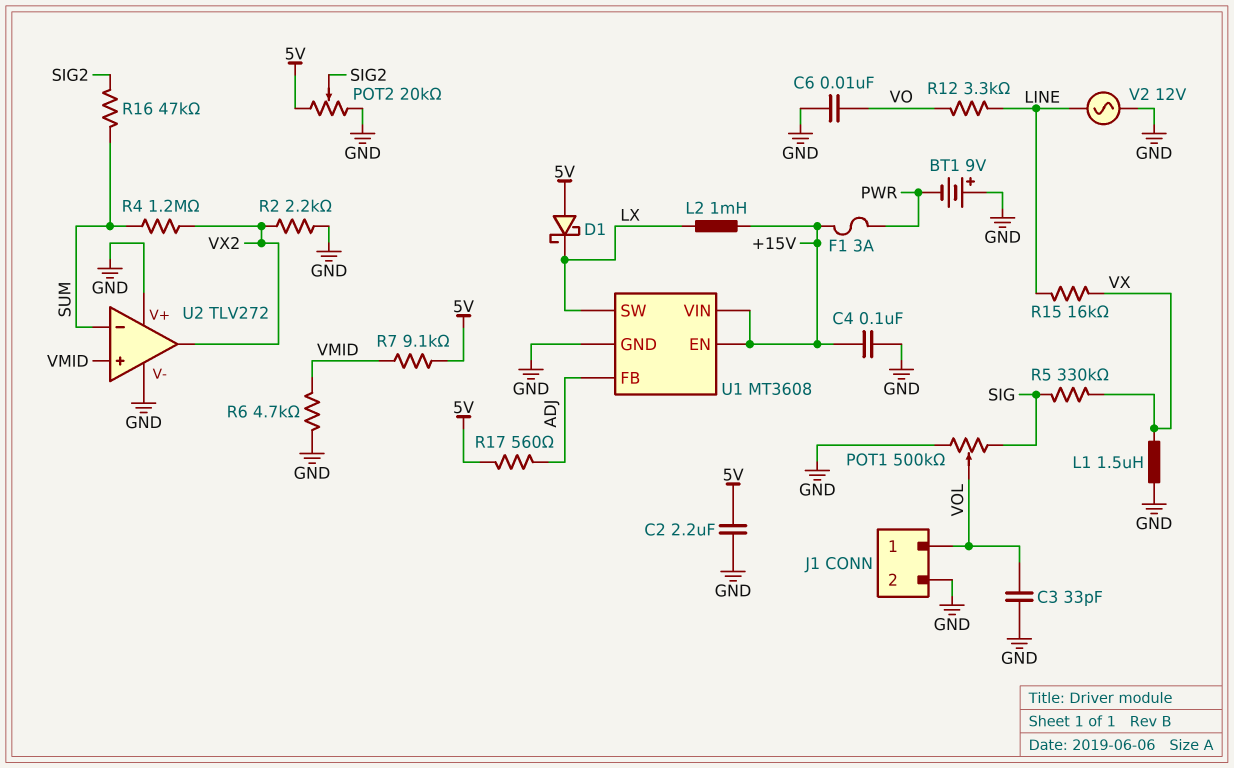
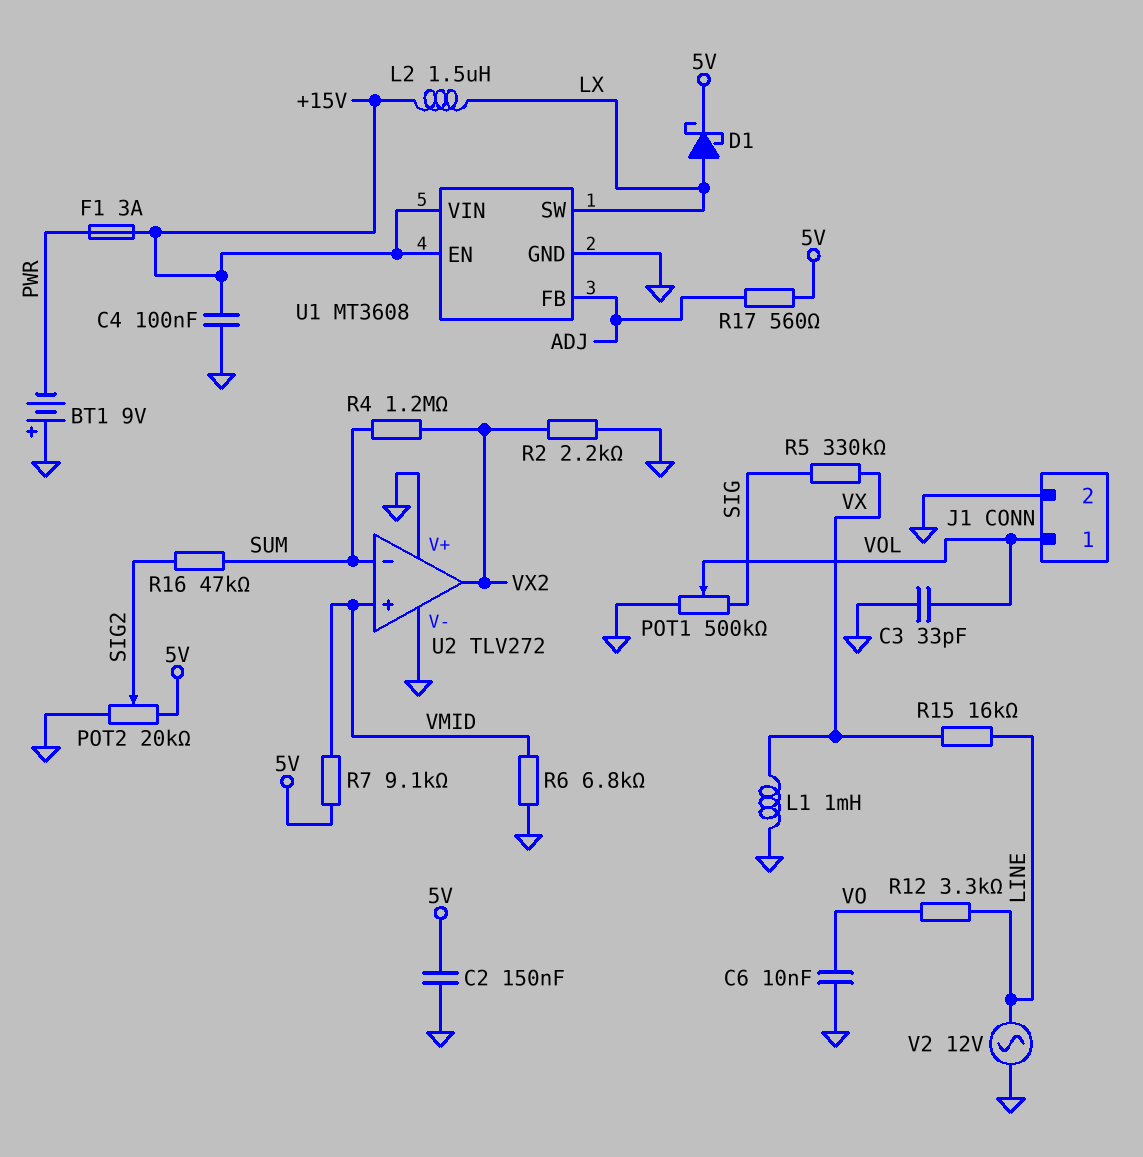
C2: 2.2uF (5V, GND) -> 150nF (5V, GND)
D1: schottky (A 5V, K LX) -> schottky (A LX, K 5V)
L1: 1.5uH (GND, VX) -> 1mH (GND, VX)
L2: 1mH (+15V, LX) -> 1.5uH (+15V, LX)
R6: 4.7k (GND, VMID) -> 6.8k (GND, VMID)

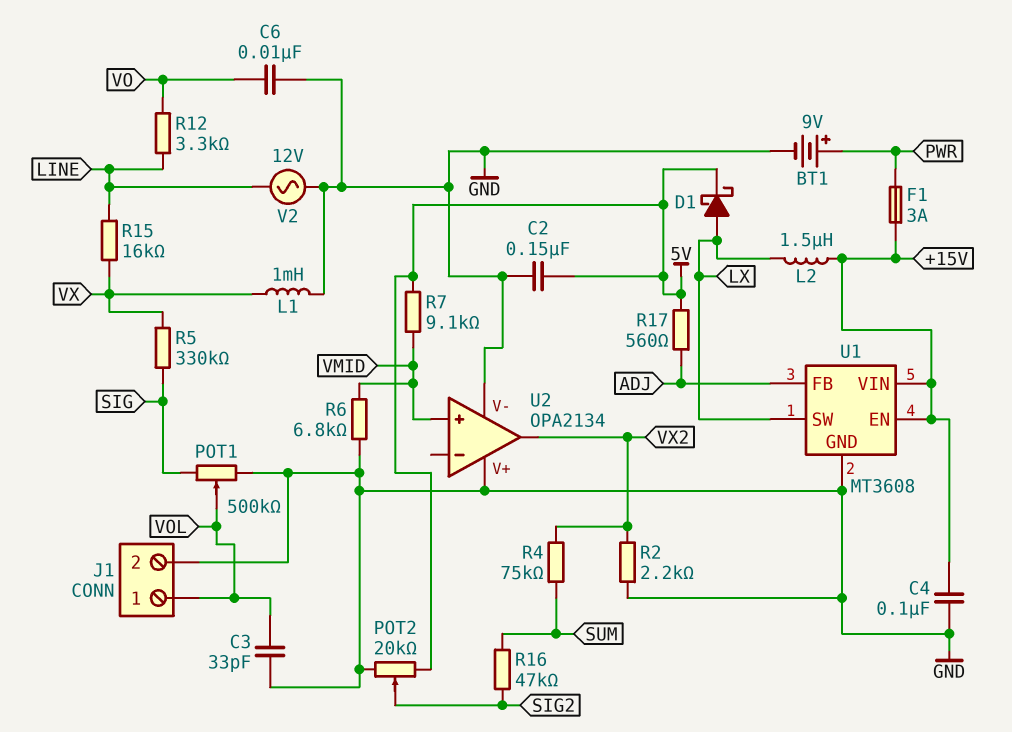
BT1: 9V (plus GND, minus PWR) -> 9V (plus PWR, minus GND)
R4: 1.2M (SUM, VX2) -> 75k (SUM, VX2)
U2: TLV272 -> OPA2134
U2 pin in-: SUM -> none

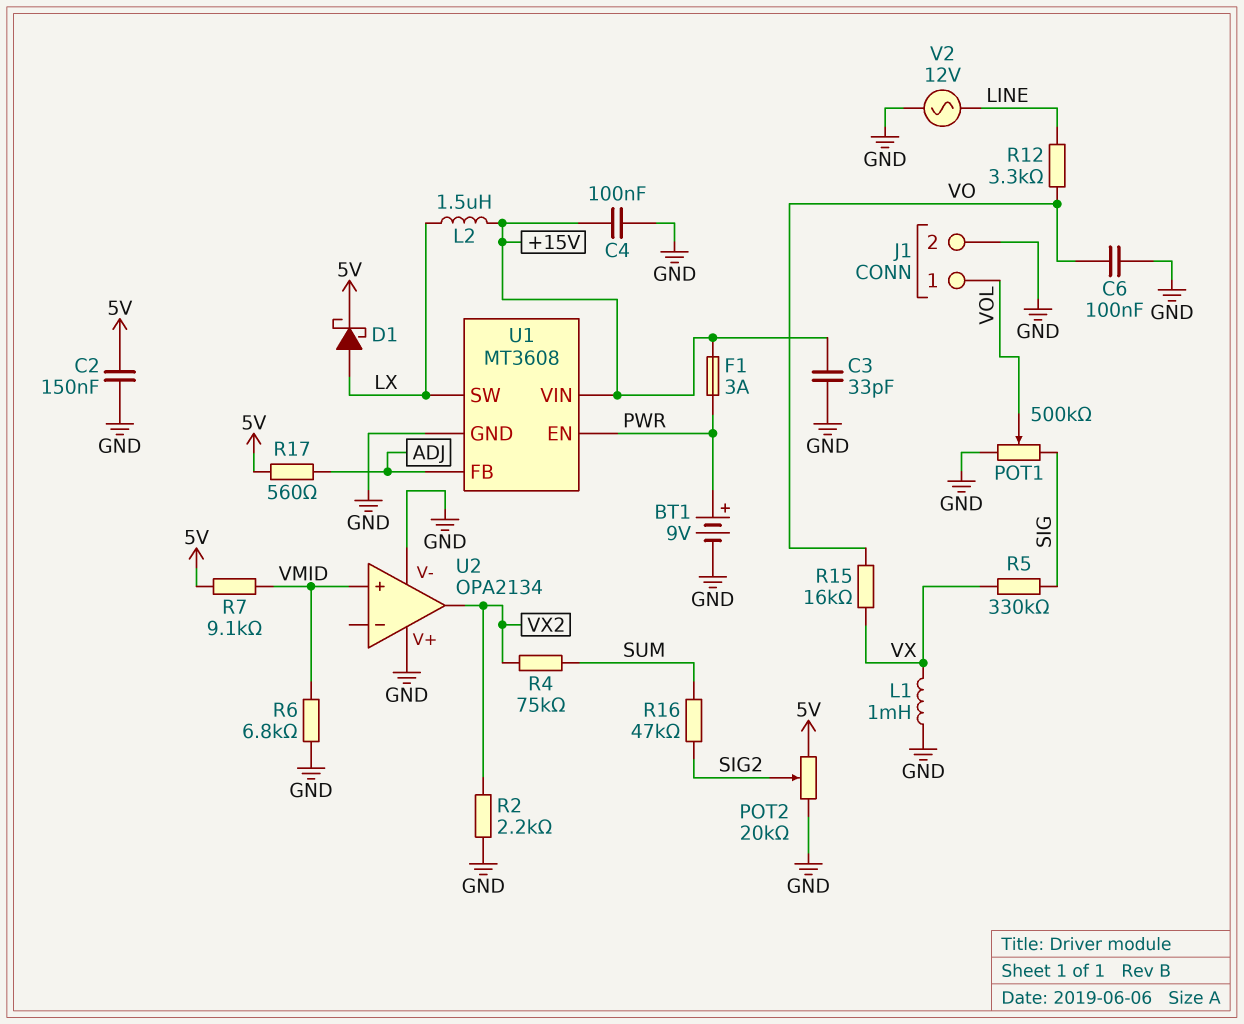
C3: 33pF (GND, VOL) -> 33pF (+15V, GND)
C6: 10nF (GND, VO) -> 100nF (GND, VO)
R15: 16k (LINE, VX) -> 16k (VO, VX)
U1 pin EN: +15V -> PWR

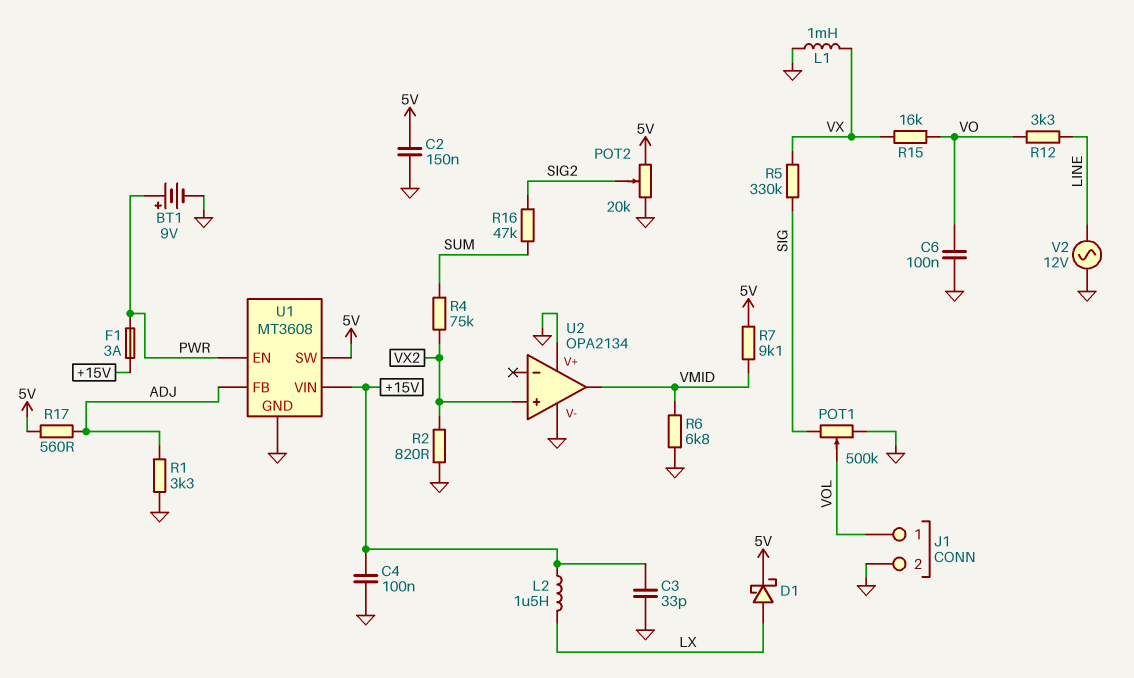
R1: none -> 3.3k (ADJ, GND)
R2: 2.2k (GND, VX2) -> 820 (GND, VX2)
U1 pin SW: LX -> 5V
U2 pin in+: VMID -> VX2
U2 pin out: VX2 -> VMID

